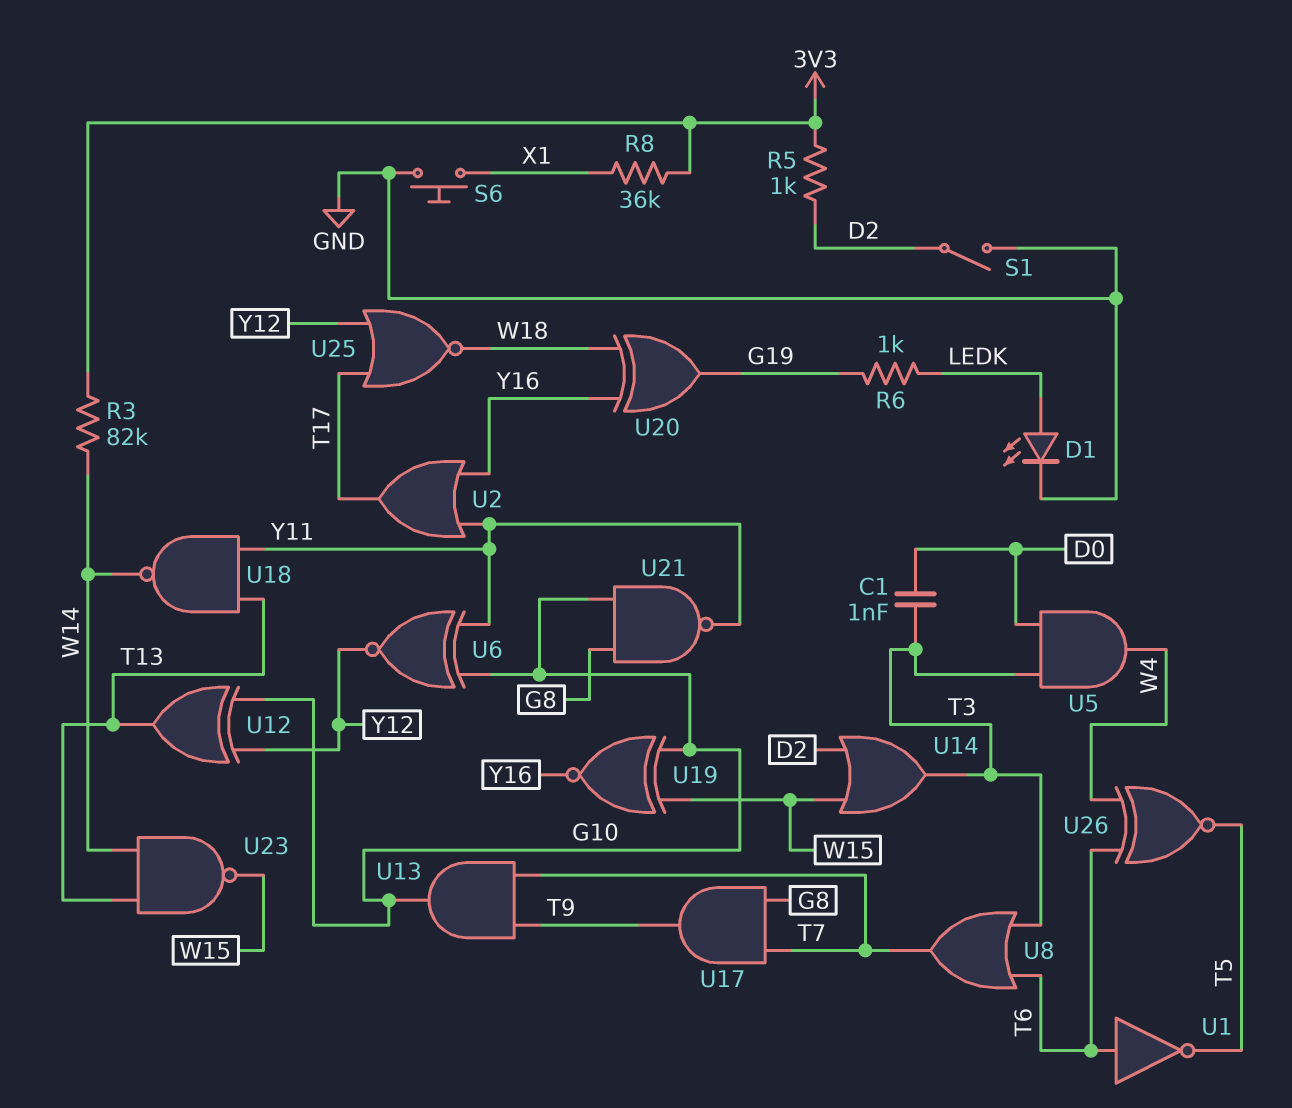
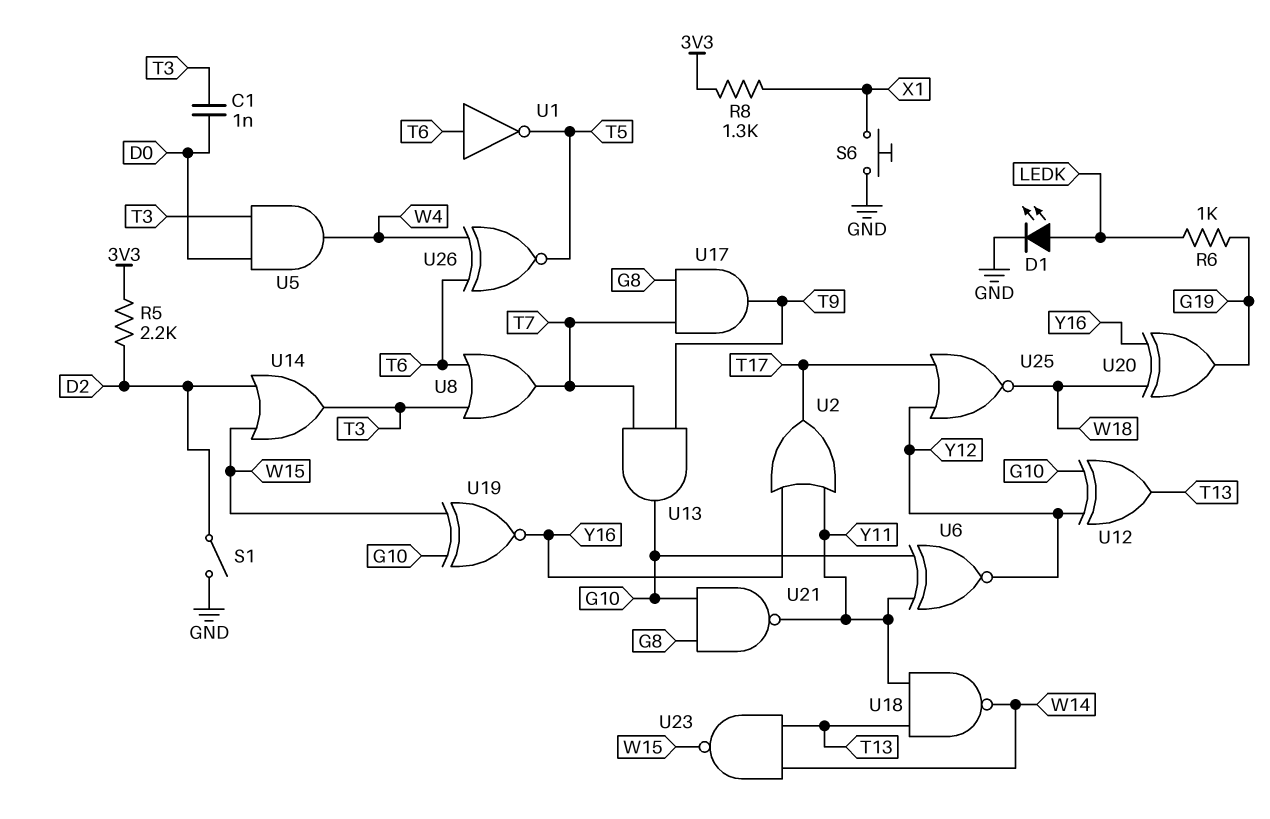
R3: 82k (3V3, W14) -> none
R5: 1k (3V3, D2) -> 2.2k (3V3, D2)
R8: 36k (3V3, X1) -> 1.3k (3V3, X1)

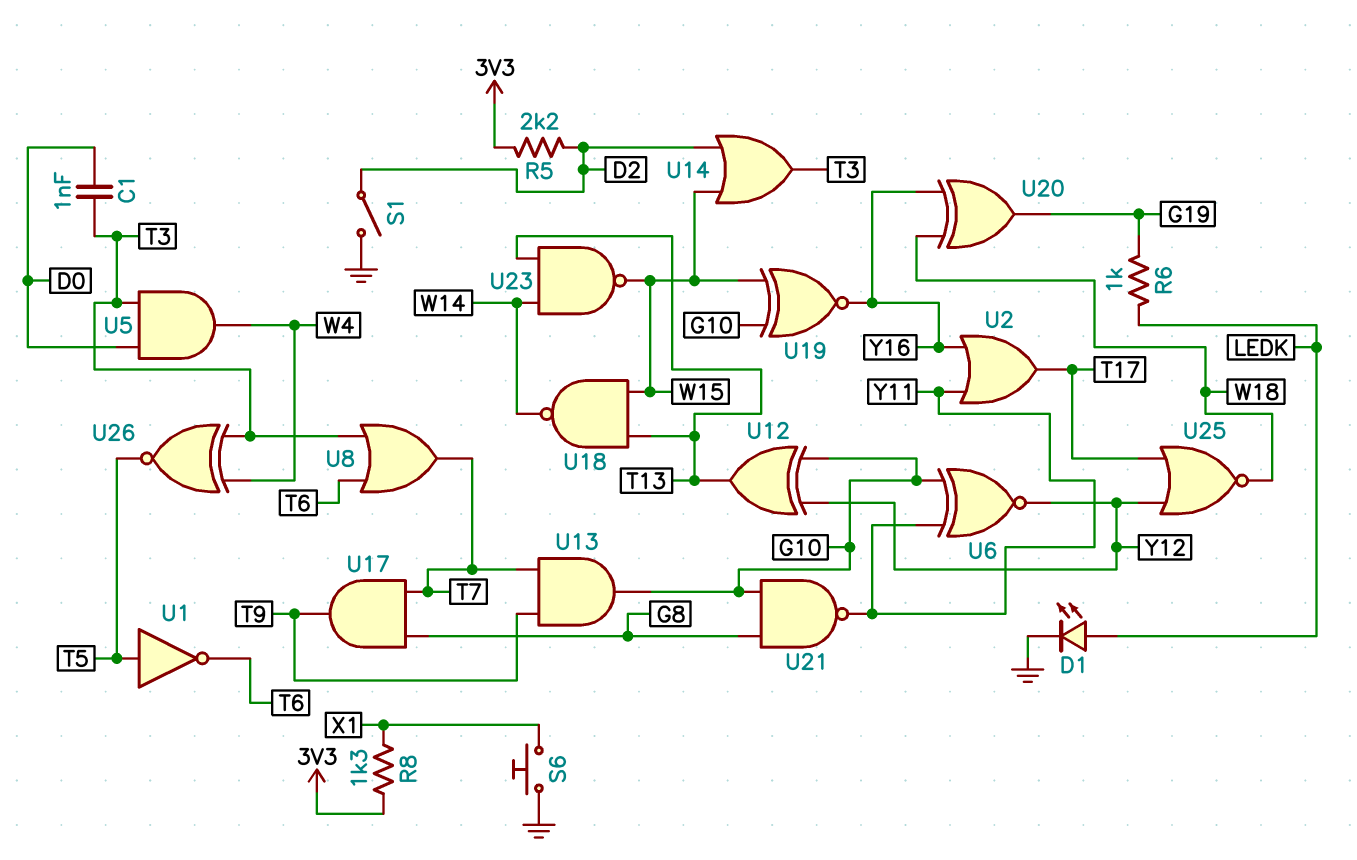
U1: NOT (in T6, out T5) -> NOT (in T5, out T6)
U18: NAND (in T13, in Y11, out W14) -> NAND (in T13, in W15, out W14)
U26: XNOR (in T6, in W4, out T5) -> XNOR (in T3, in W4, out T5)

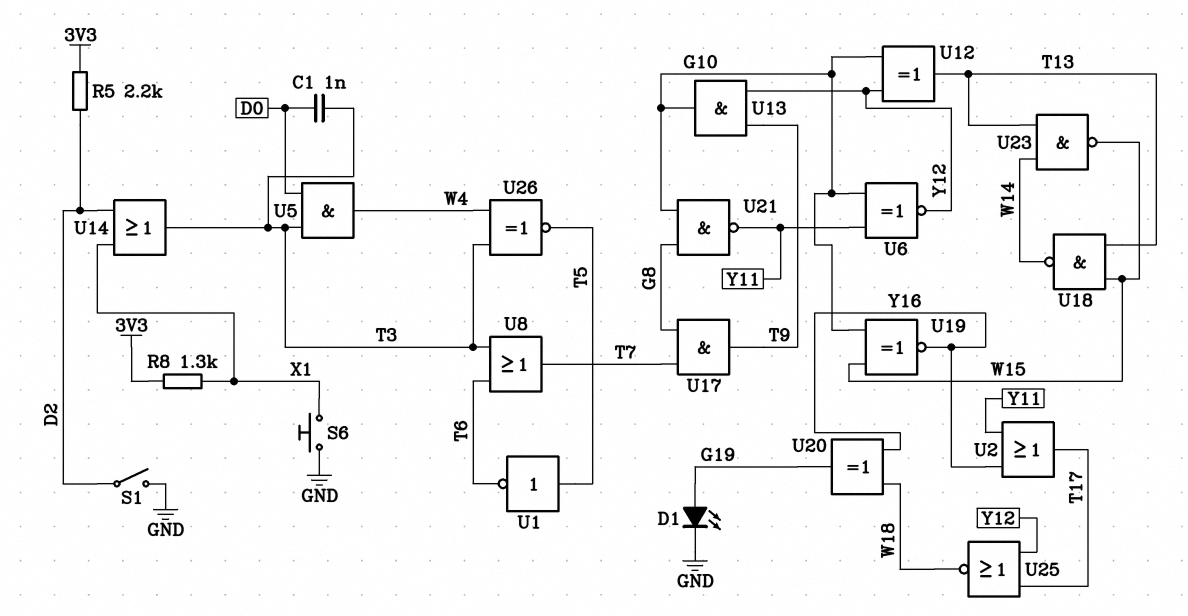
D1: LED (A LEDK, K GND) -> LED (A G19, K GND)
R6: 1k (G19, LEDK) -> none
U13: AND (in T7, in T9, out G10) -> AND (in T9, in Y12, out G10)
U14: OR (in D2, in W15, out T3) -> OR (in D2, in X1, out T3)

